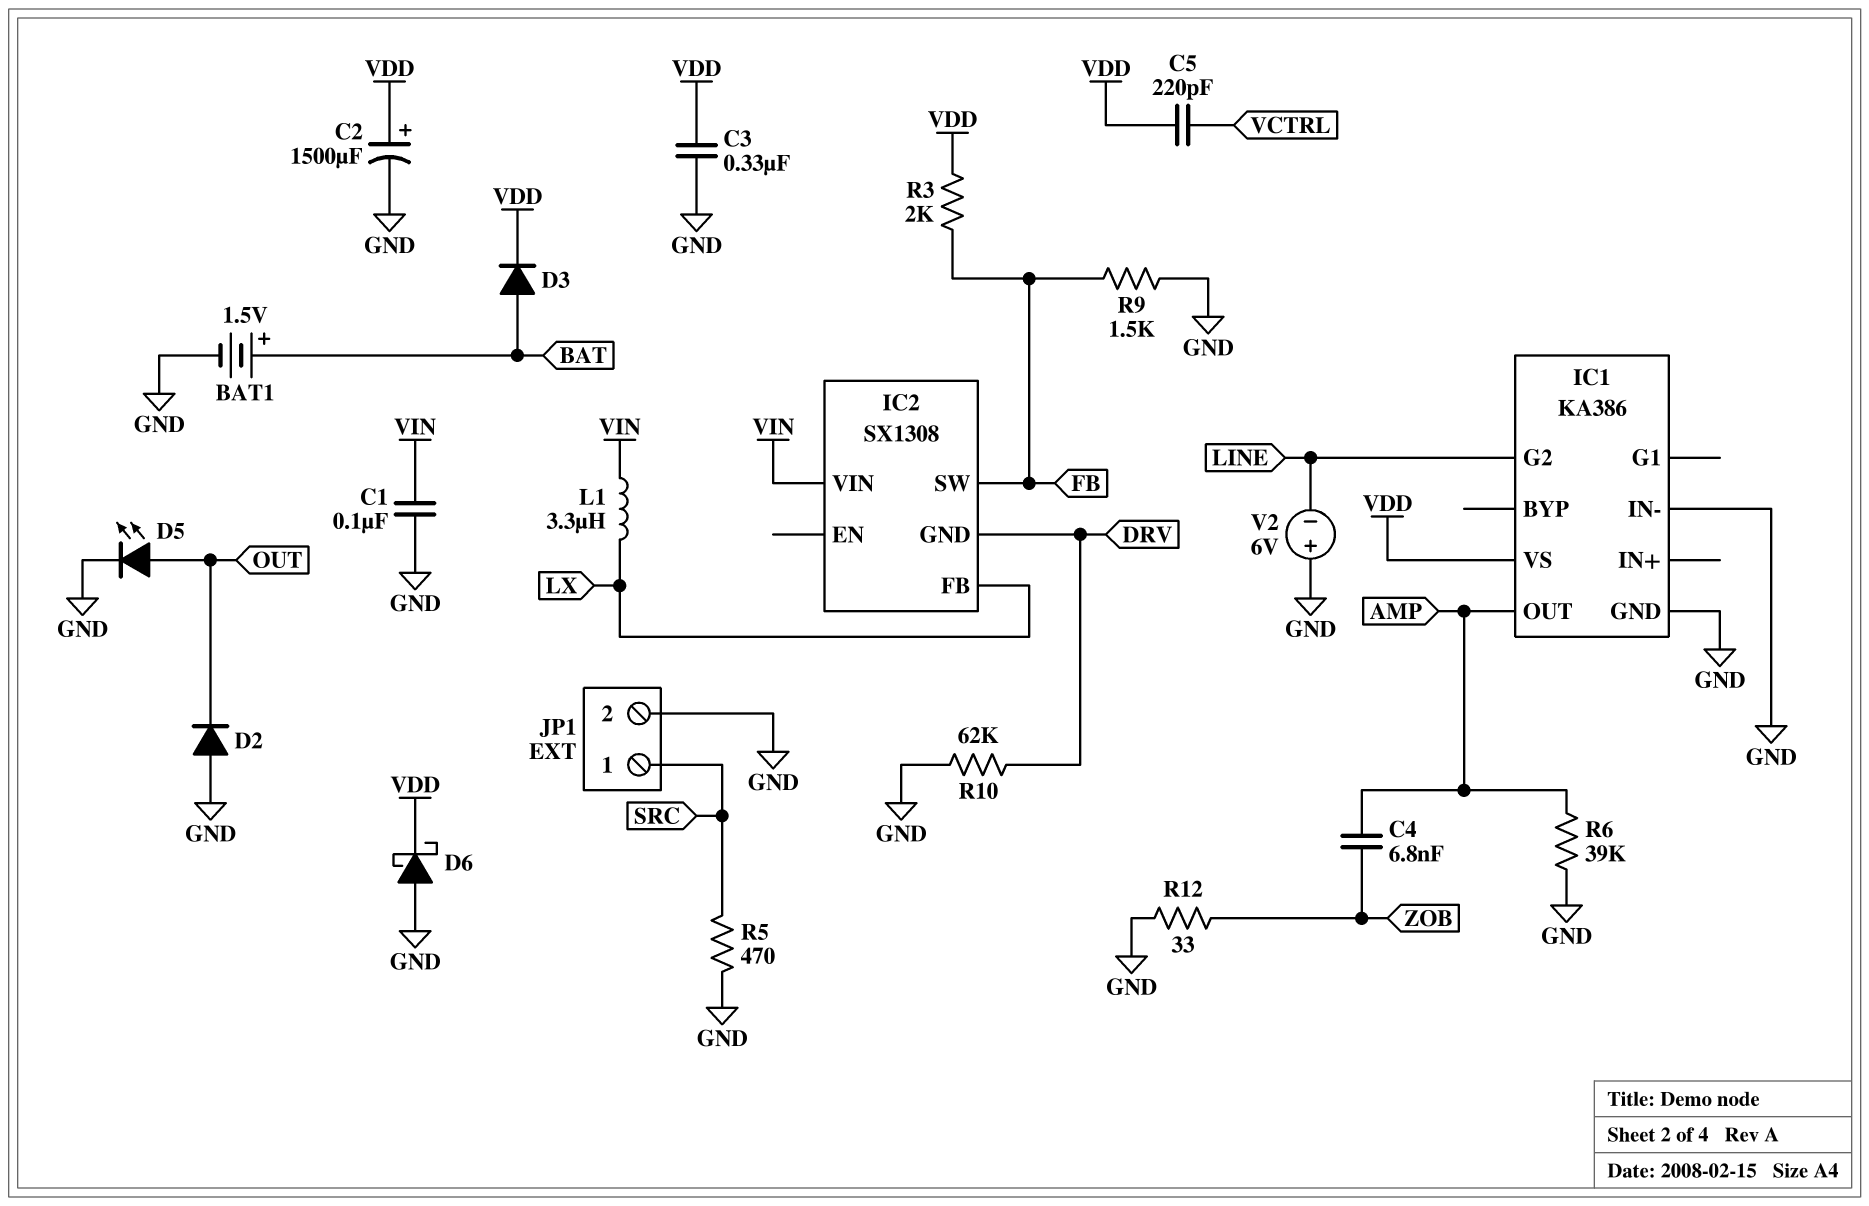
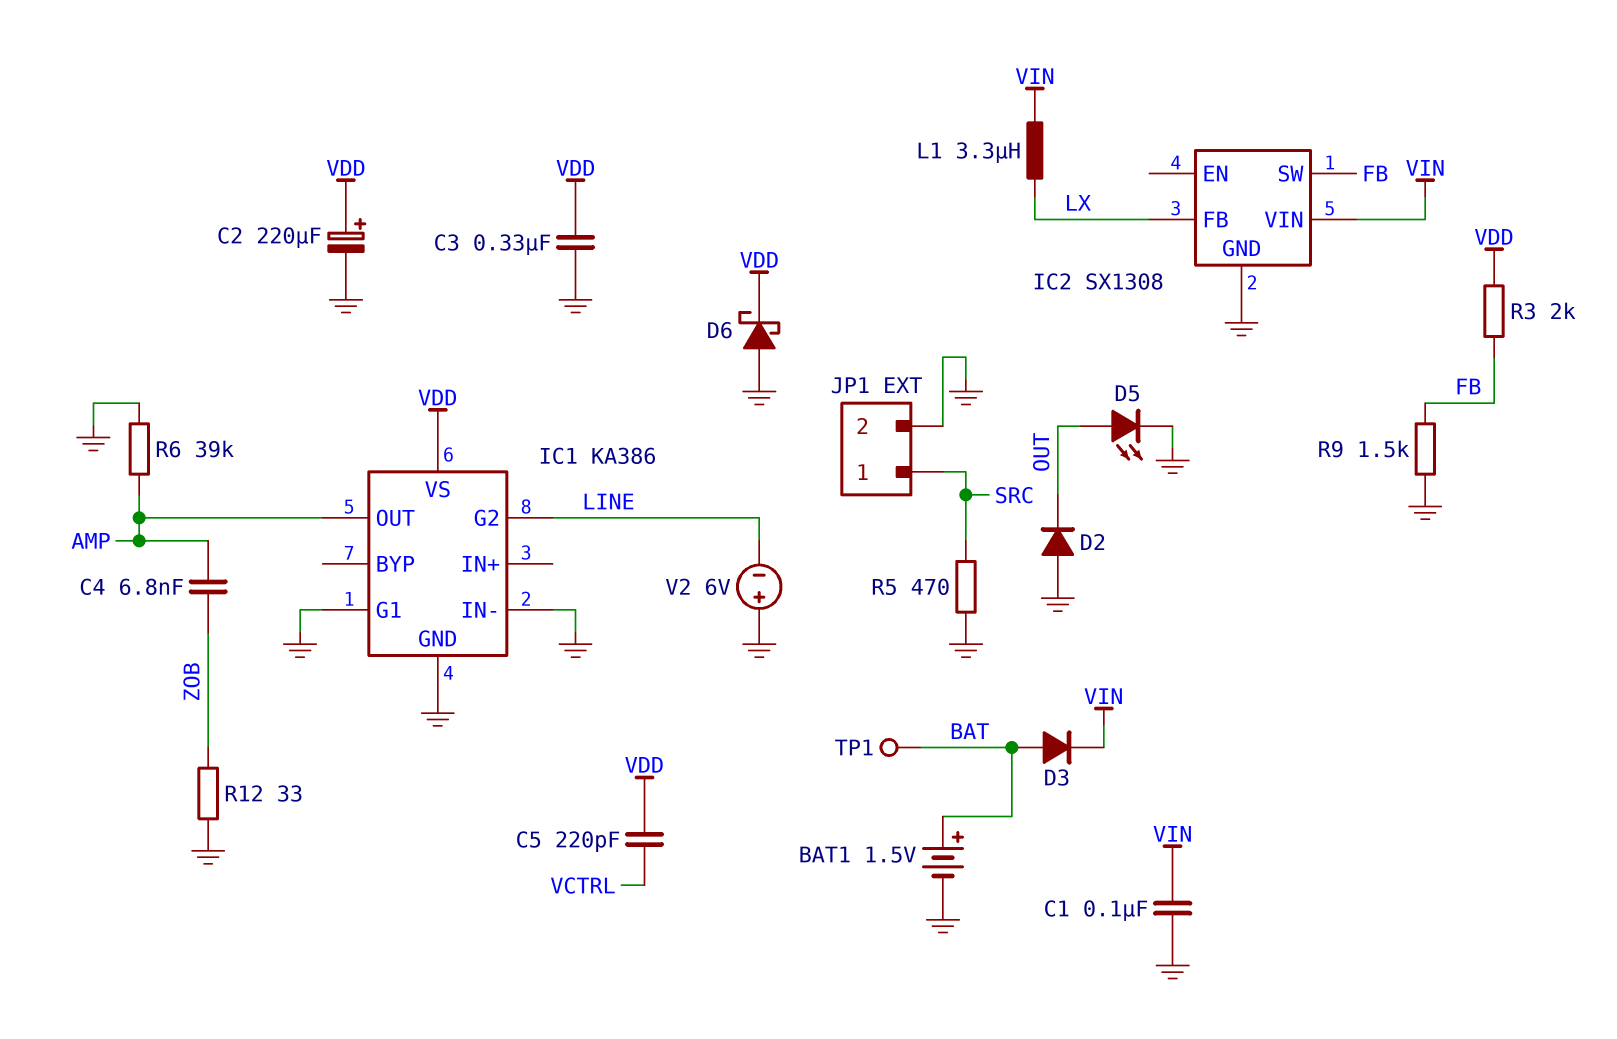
C2: 1500uF (plus VDD, minus GND) -> 220uF (plus VDD, minus GND)
D3: diode (A BAT, K VDD) -> diode (A BAT, K VIN)
IC1 pin G1: none -> GND
IC2 pin GND: DRV -> GND
R10: 62k (DRV, GND) -> none
TP1: none -> test point (BAT)

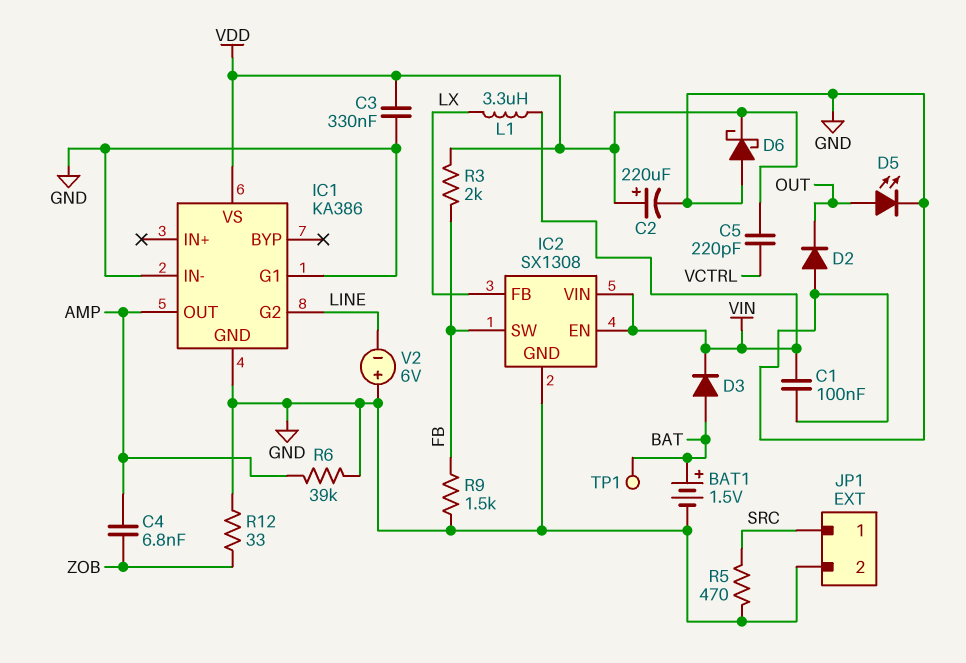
IC2 pin EN: none -> VIN

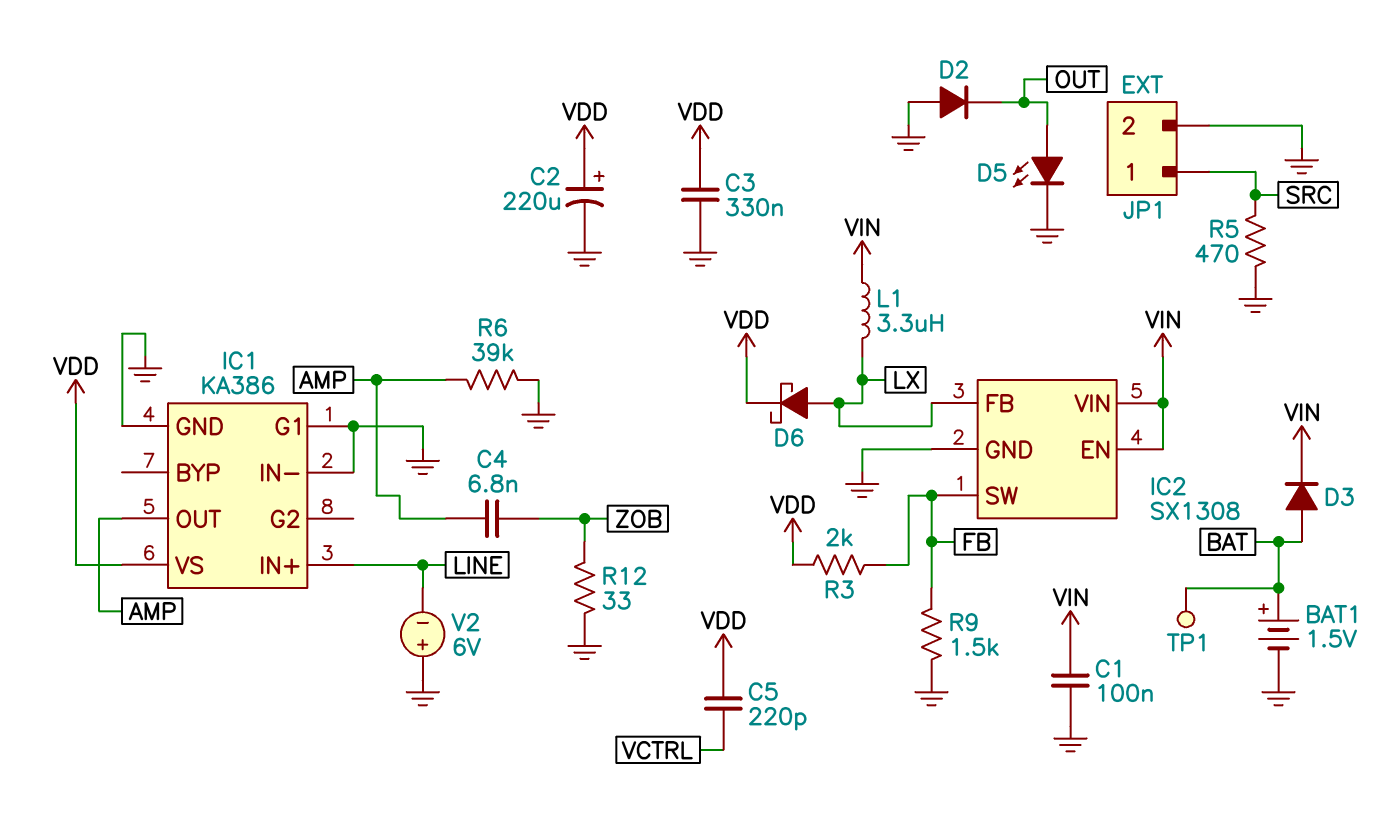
D6: schottky (A GND, K VDD) -> schottky (A LX, K VDD)
IC1 pin G2: LINE -> none
IC1 pin IN+: none -> LINE

